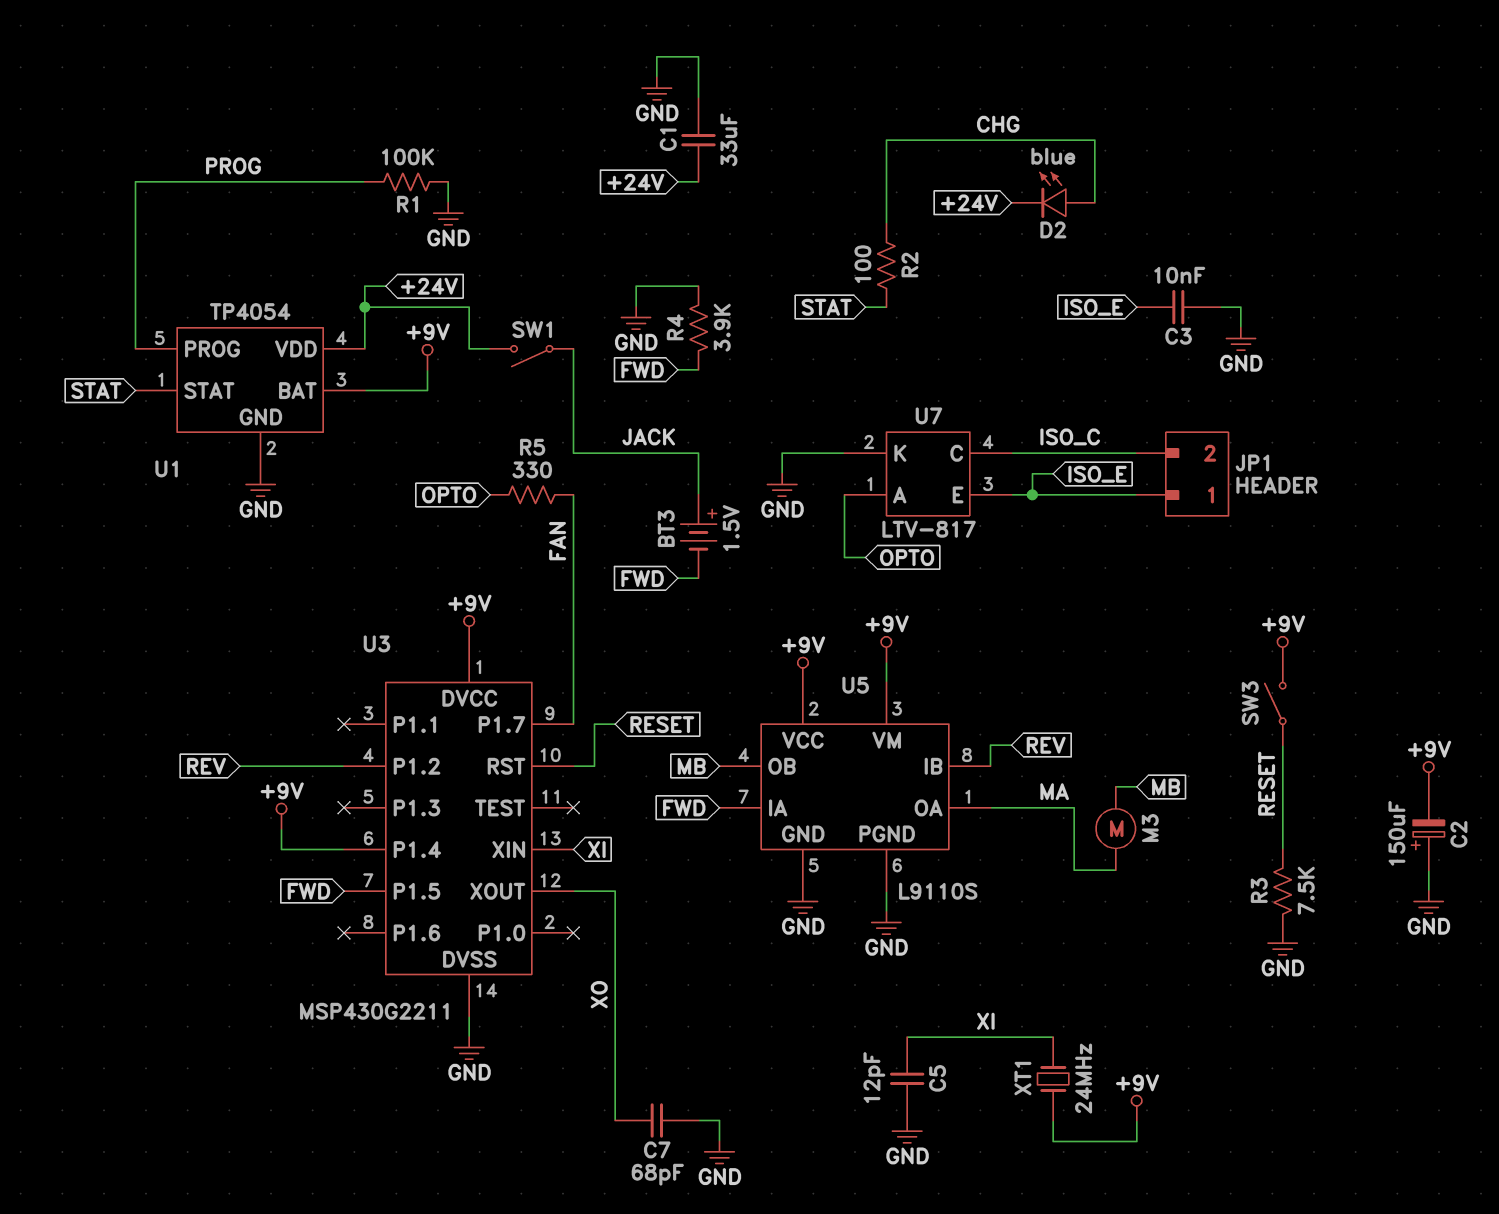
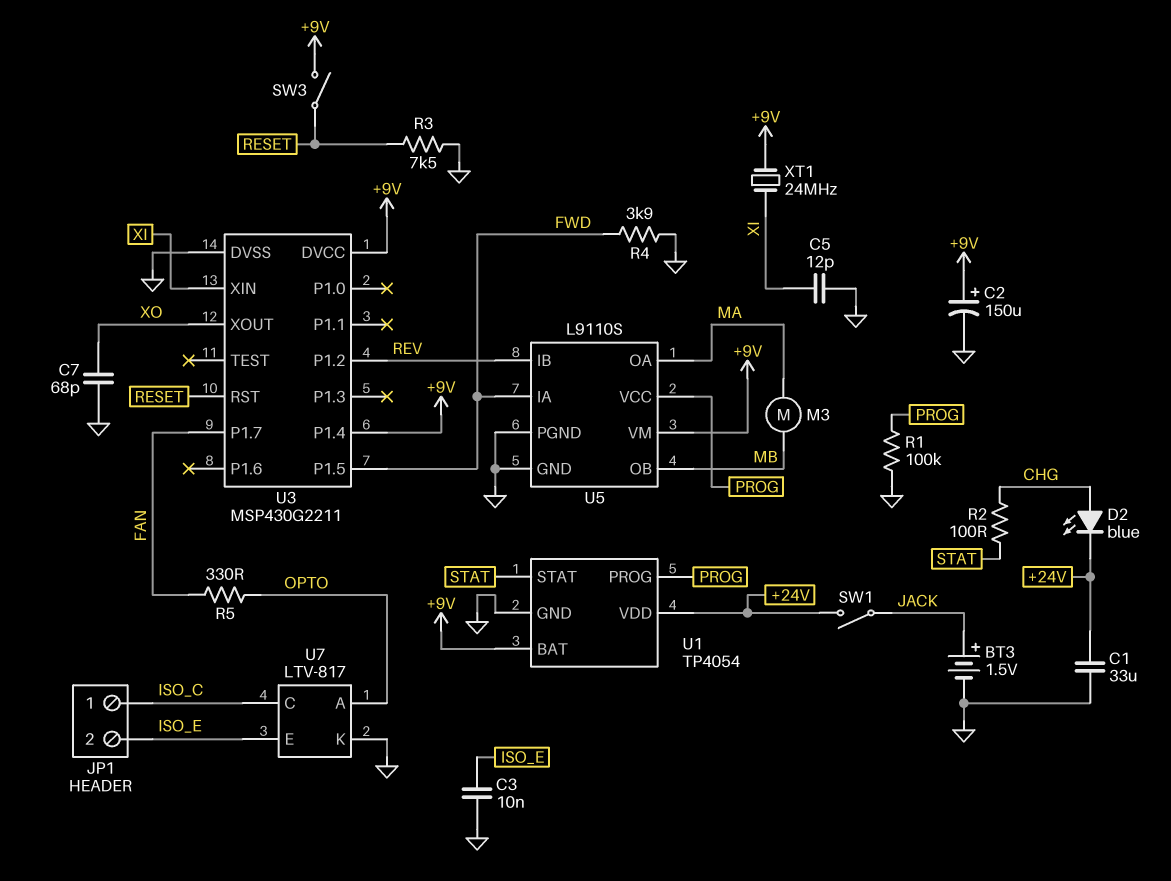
BT3: 1.5V (plus JACK, minus FWD) -> 1.5V (plus JACK, minus GND)
C2: 150uF (plus GND, minus +9V) -> 150uF (plus +9V, minus GND)
JP1 pin 1: ISO_E -> ISO_C
JP1 pin 2: ISO_C -> ISO_E
U5 pin VCC: +9V -> PROG

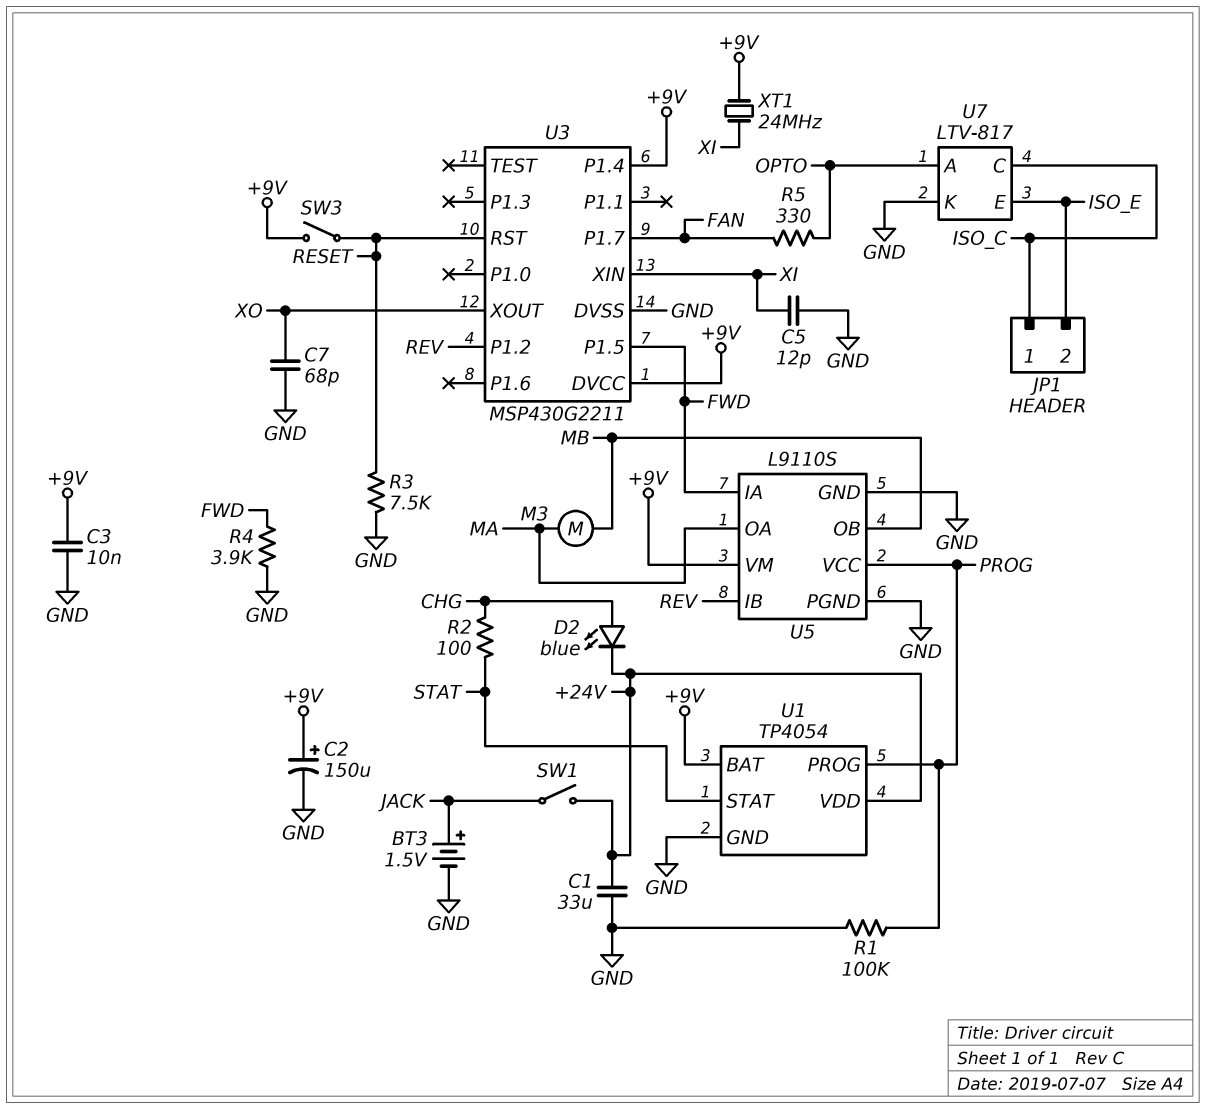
C3: 10nF (GND, ISO_E) -> 10nF (+9V, GND)

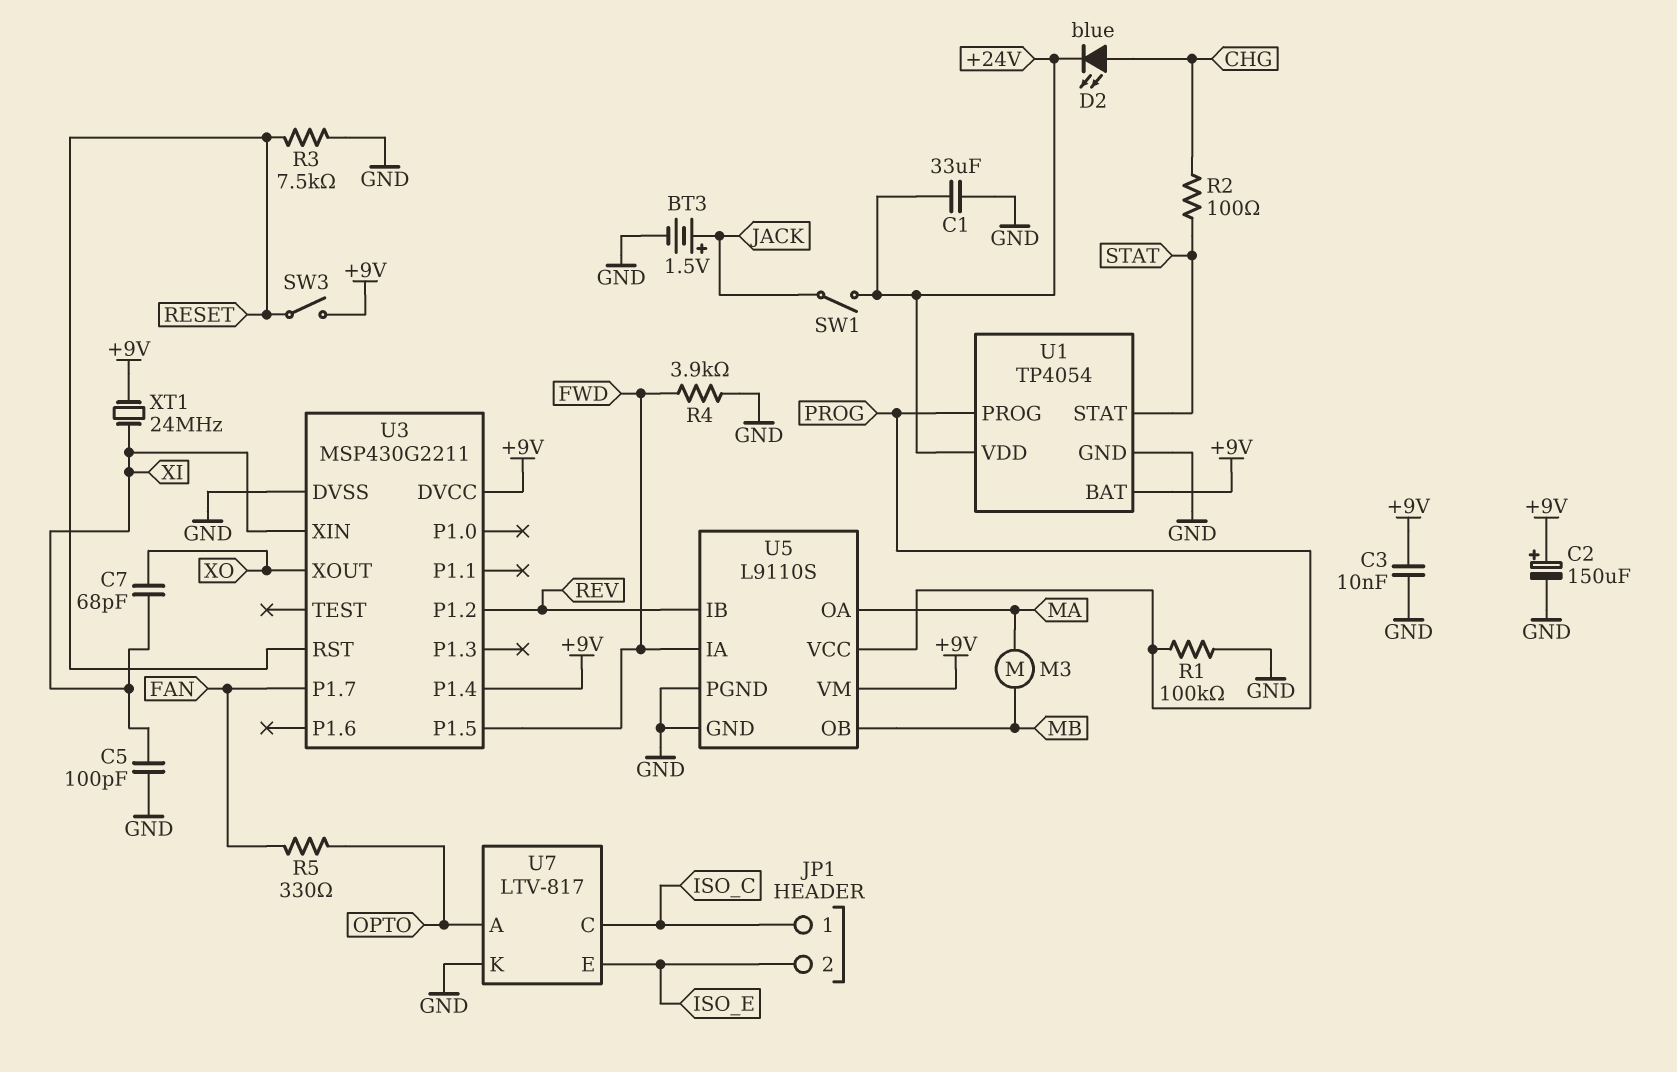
C5: 12pF (GND, XI) -> 100pF (GND, XI)
C7: 68pF (GND, XO) -> 68pF (XI, XO)

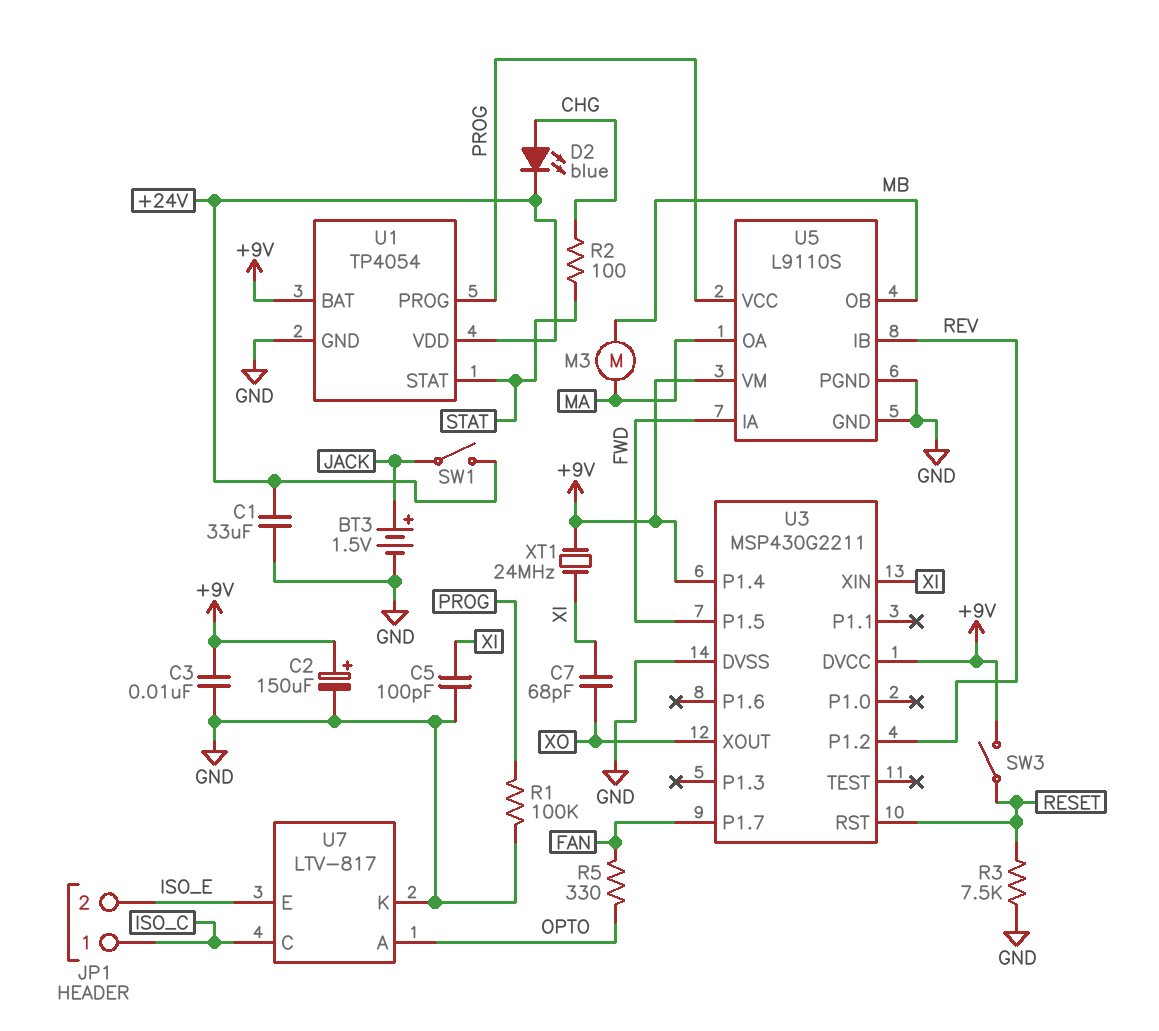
R4: 3.9k (FWD, GND) -> none

